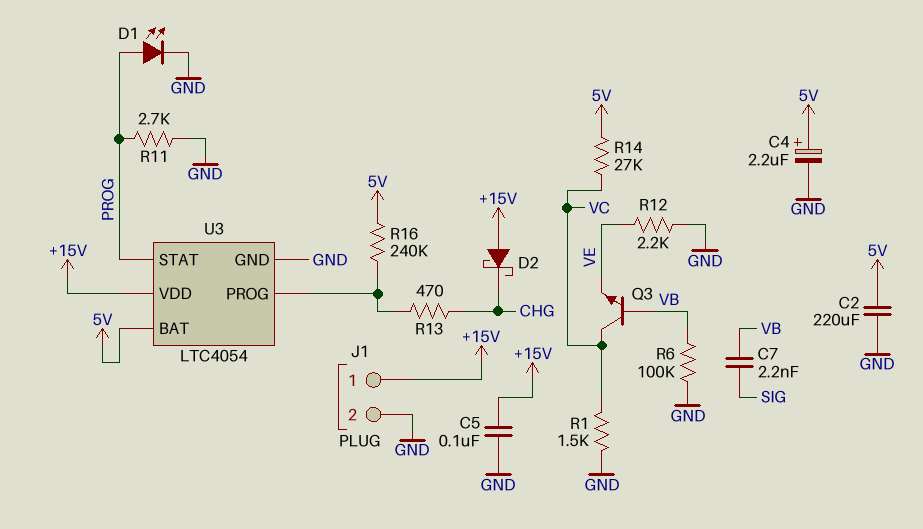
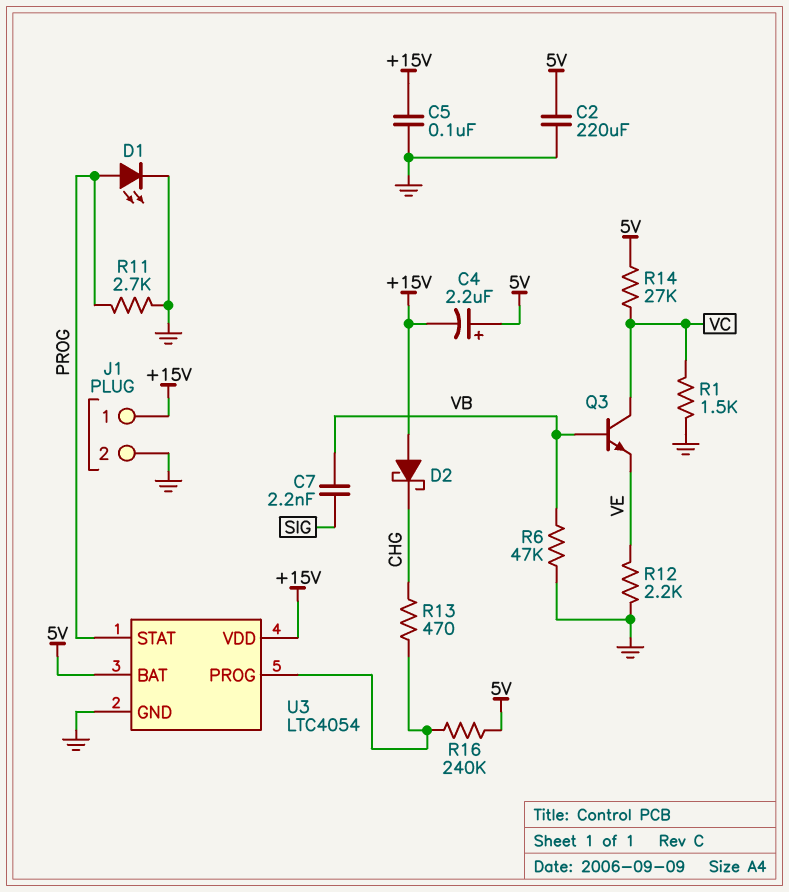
C4: 2.2uF (plus 5V, minus GND) -> 2.2uF (plus 5V, minus +15V)
R6: 100k (GND, VB) -> 47k (GND, VB)

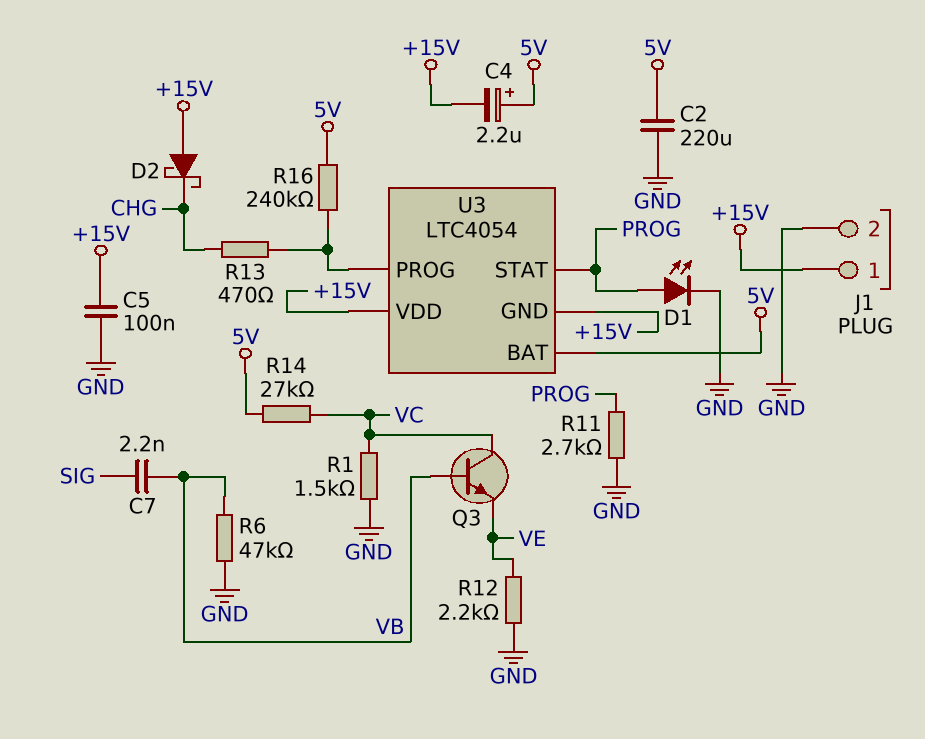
U3 pin GND: GND -> +15V

